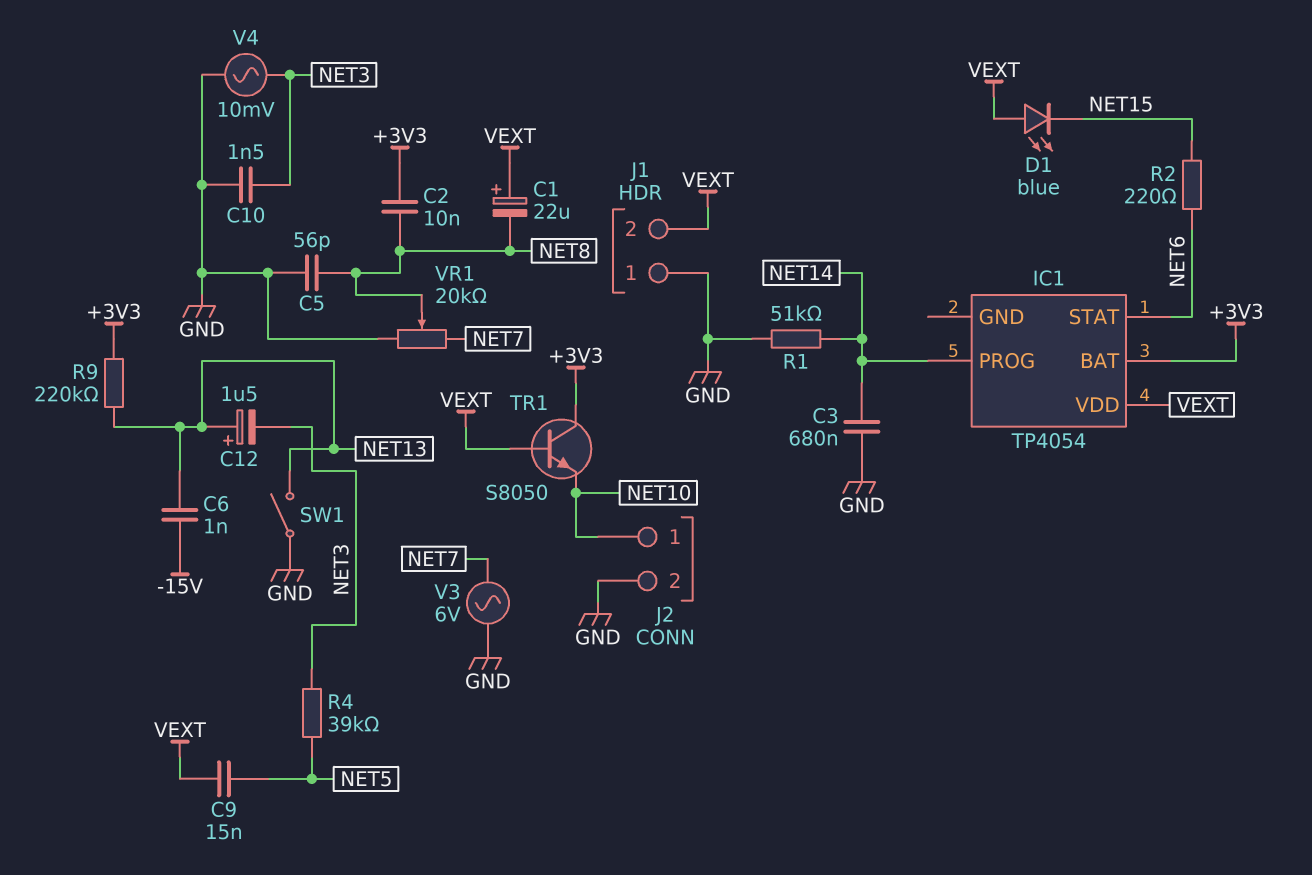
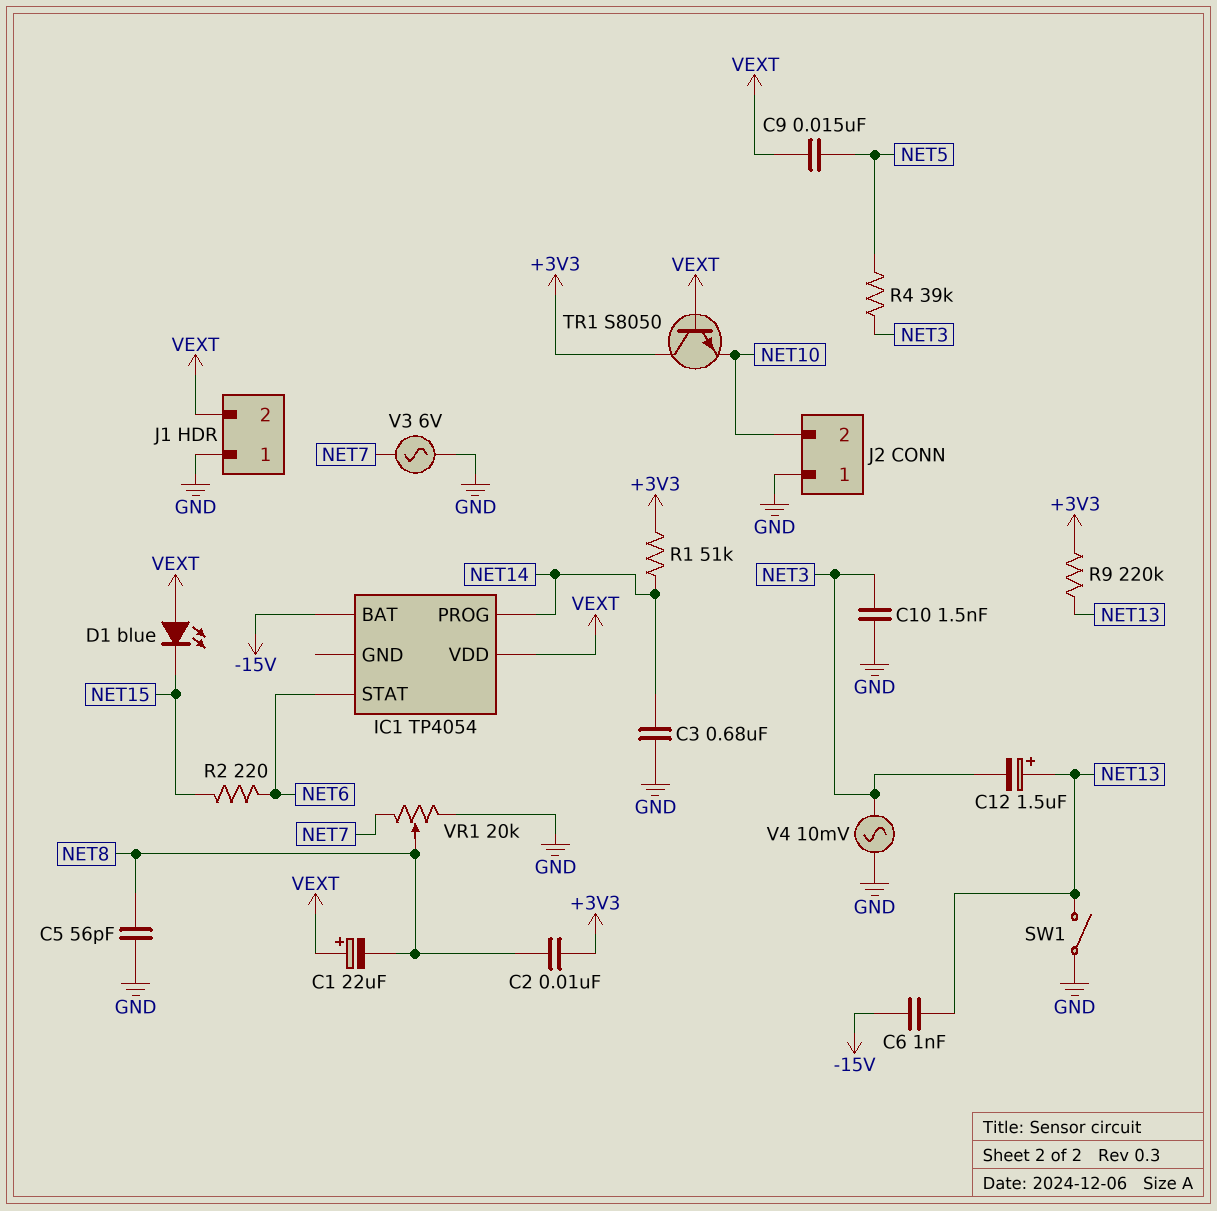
IC1 pin BAT: +3V3 -> -15V
J2 pin 1: NET10 -> GND
J2 pin 2: GND -> NET10
R1: 51k (GND, NET14) -> 51k (+3V3, NET14)

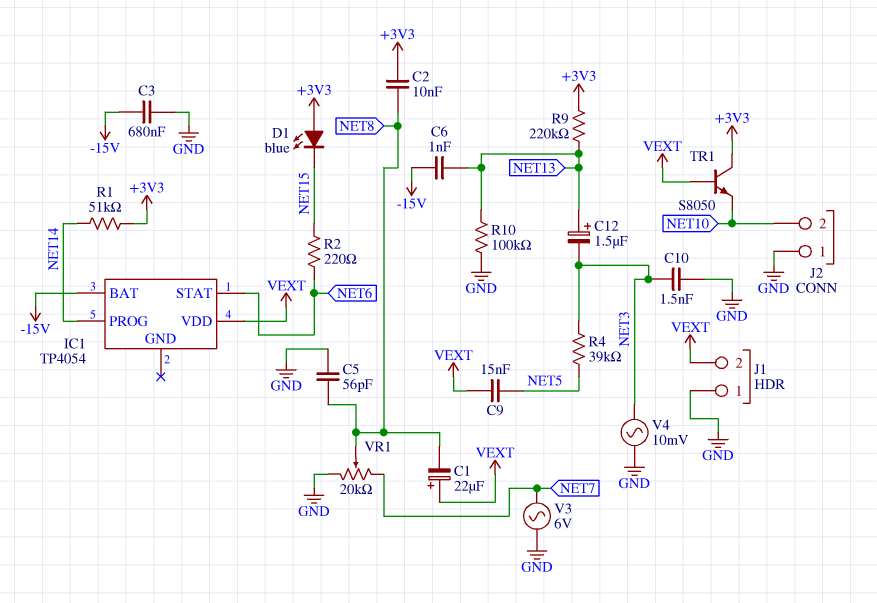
C3: 680nF (GND, NET14) -> 680nF (-15V, GND)
D1: LED blue (A VEXT, K NET15) -> LED blue (A +3V3, K NET15)
R10: none -> 100k (GND, NET13)
SW1: switch (GND, NET13) -> none

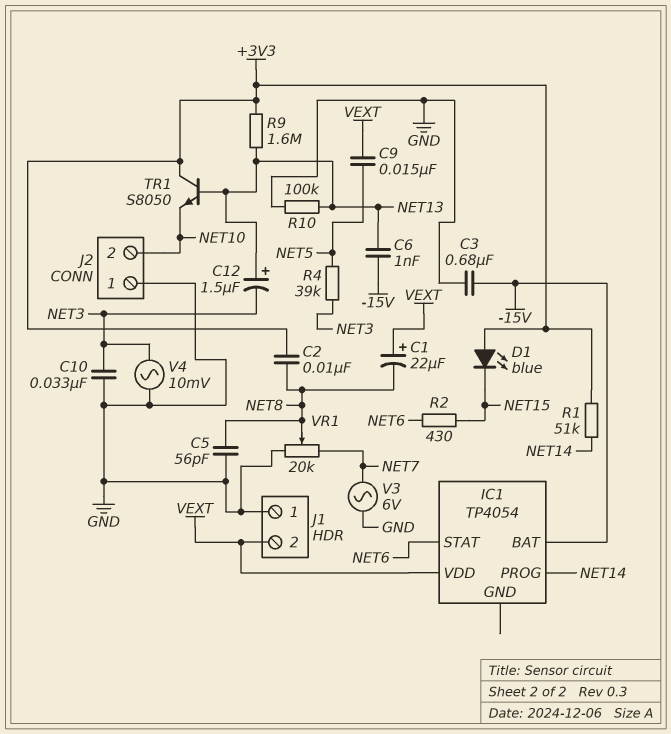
C10: 1.5nF (GND, NET3) -> 33nF (GND, NET3)
R2: 220 (NET6, NET15) -> 430 (NET6, NET15)
R9: 220k (+3V3, NET13) -> 1.6M (+3V3, NET13)
TR1: NPN S8050 (B VEXT, C +3V3, E NET10) -> NPN S8050 (B NET13, C +3V3, E NET10)

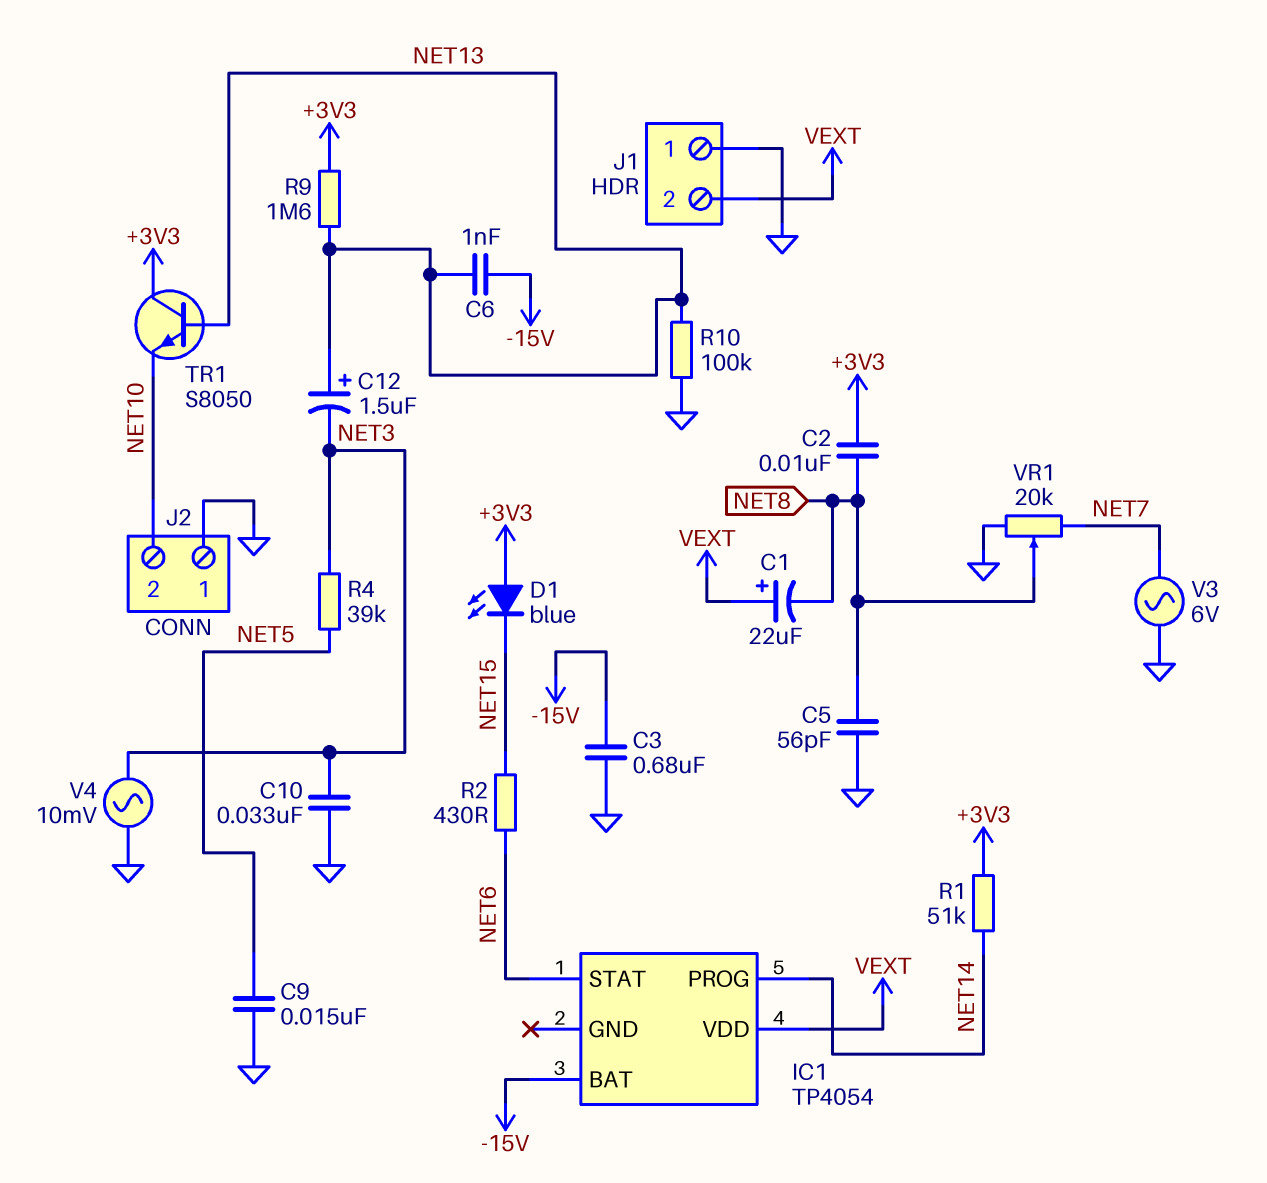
C9: 15nF (NET5, VEXT) -> 15nF (GND, NET5)

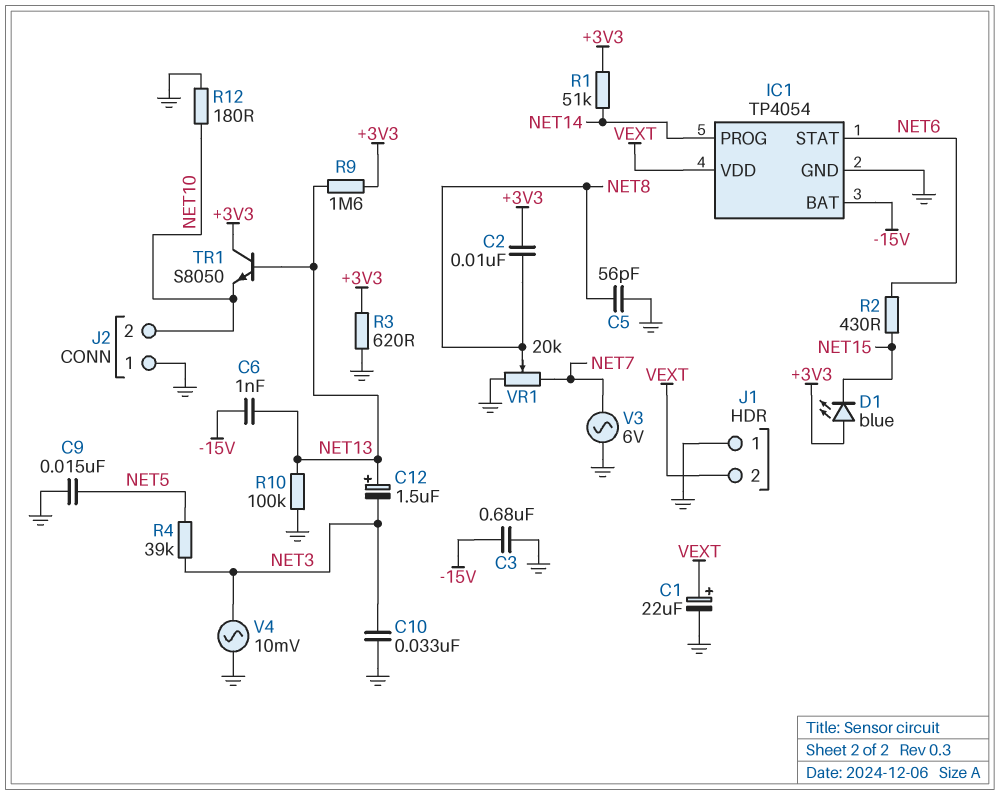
C1: 22uF (plus VEXT, minus NET8) -> 22uF (plus VEXT, minus GND)
IC1 pin GND: none -> GND
R3: none -> 620 (+3V3, GND)
R12: none -> 180 (GND, NET10)

